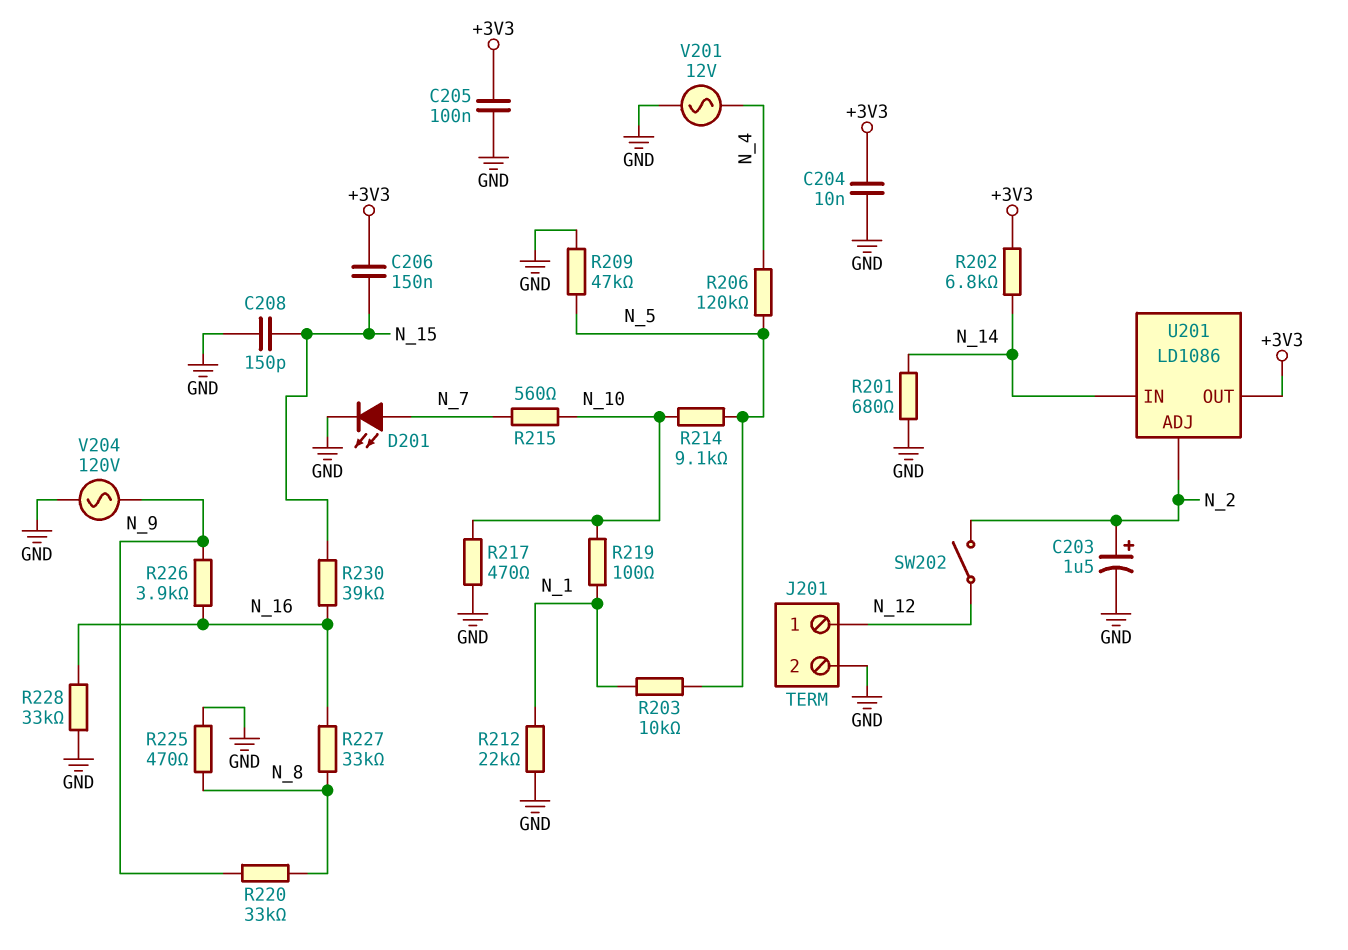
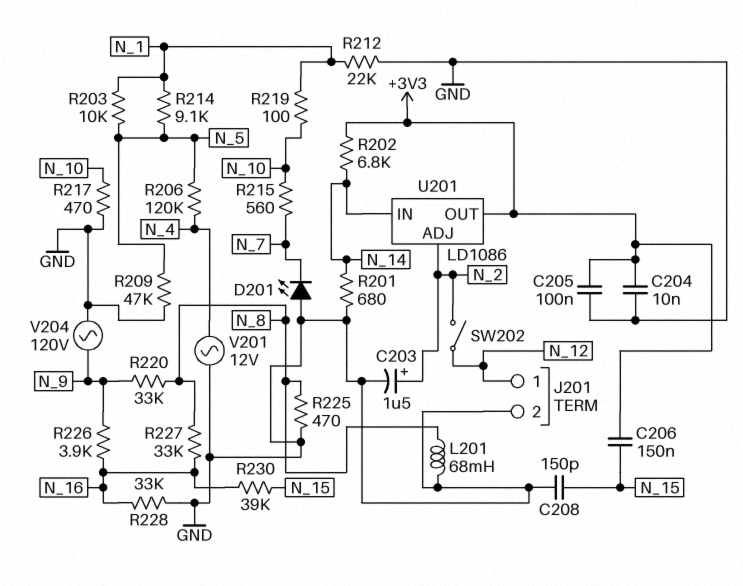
D201: LED (A N_7, K GND) -> LED (A GND, K N_7)
L201: none -> 68mH (GND, N_8)
R214: 9.1k (N_5, N_10) -> 9.1k (N_1, N_5)

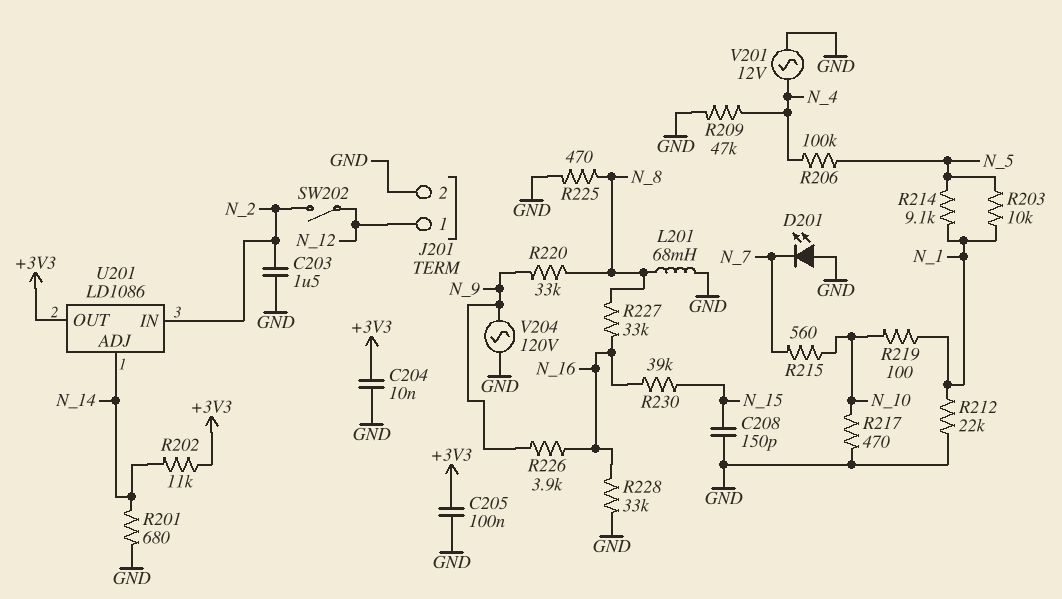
C203: 1.5uF (plus N_2, minus GND) -> 1.5uF (GND, N_2)
C206: 150nF (+3V3, N_15) -> none
R202: 6.8k (+3V3, N_14) -> 11k (+3V3, N_14)
R206: 120k (N_4, N_5) -> 100k (N_4, N_5)
R209: 47k (GND, N_5) -> 47k (GND, N_4)
U201 pin ADJ: N_2 -> N_14
U201 pin IN: N_14 -> N_2

